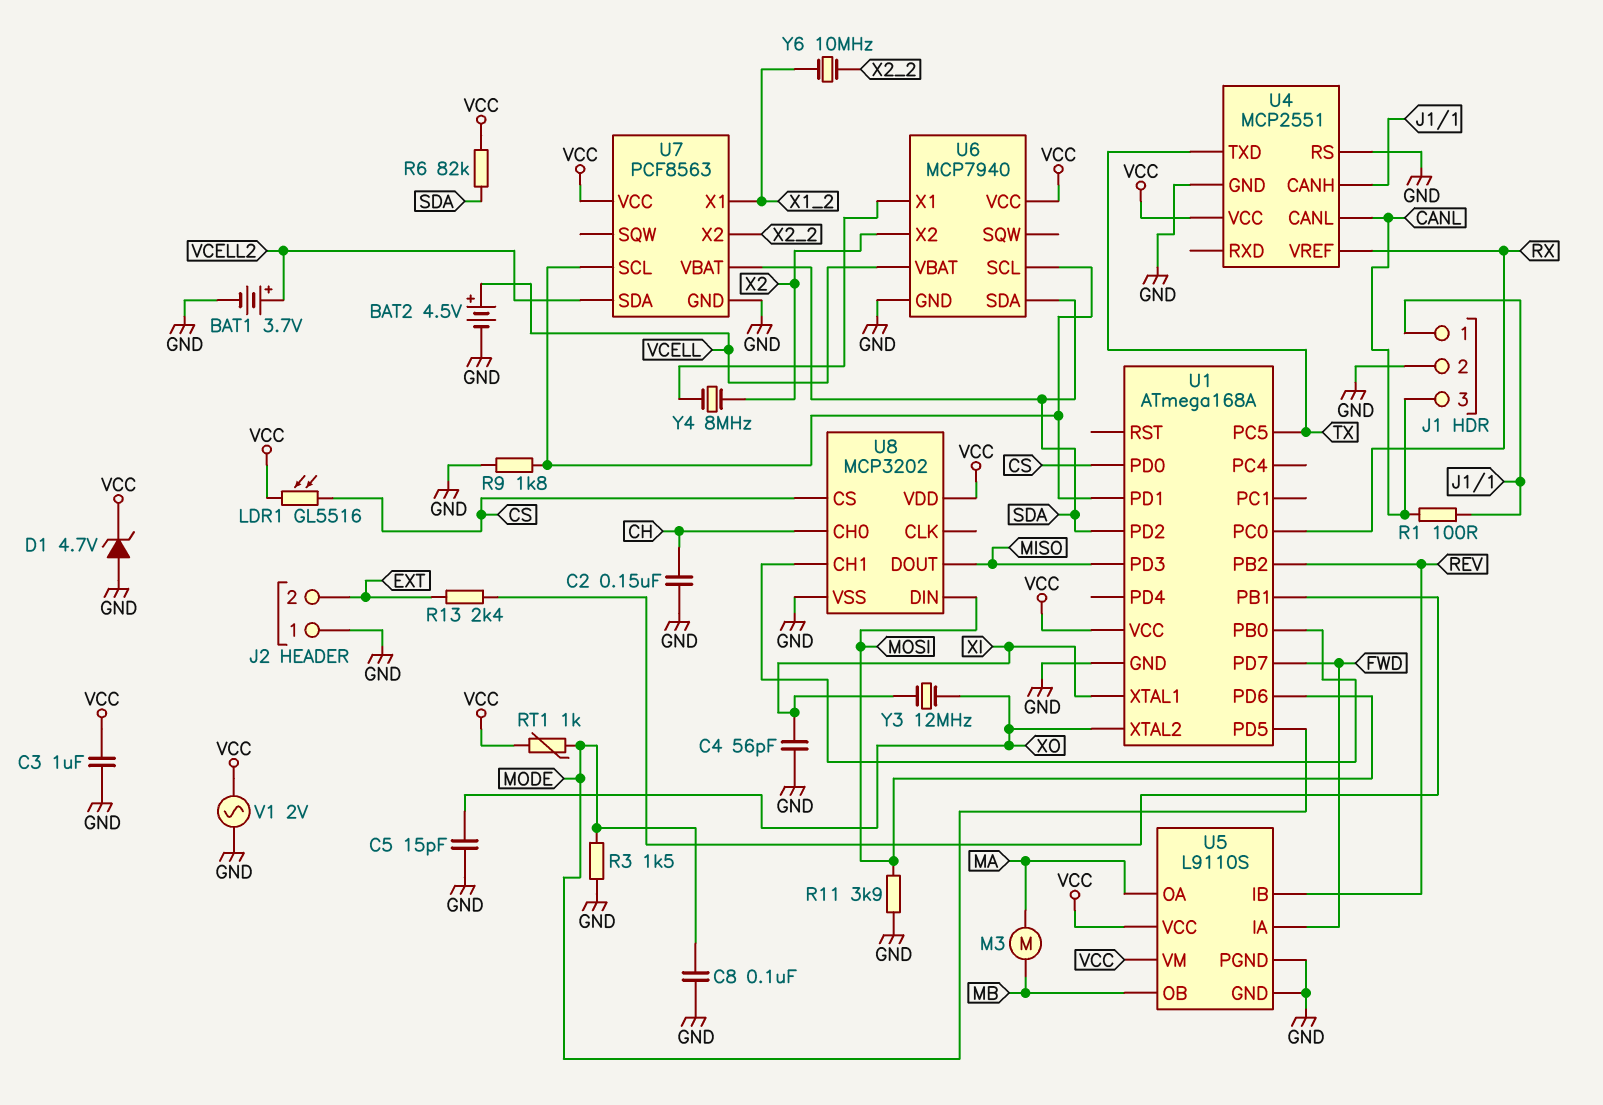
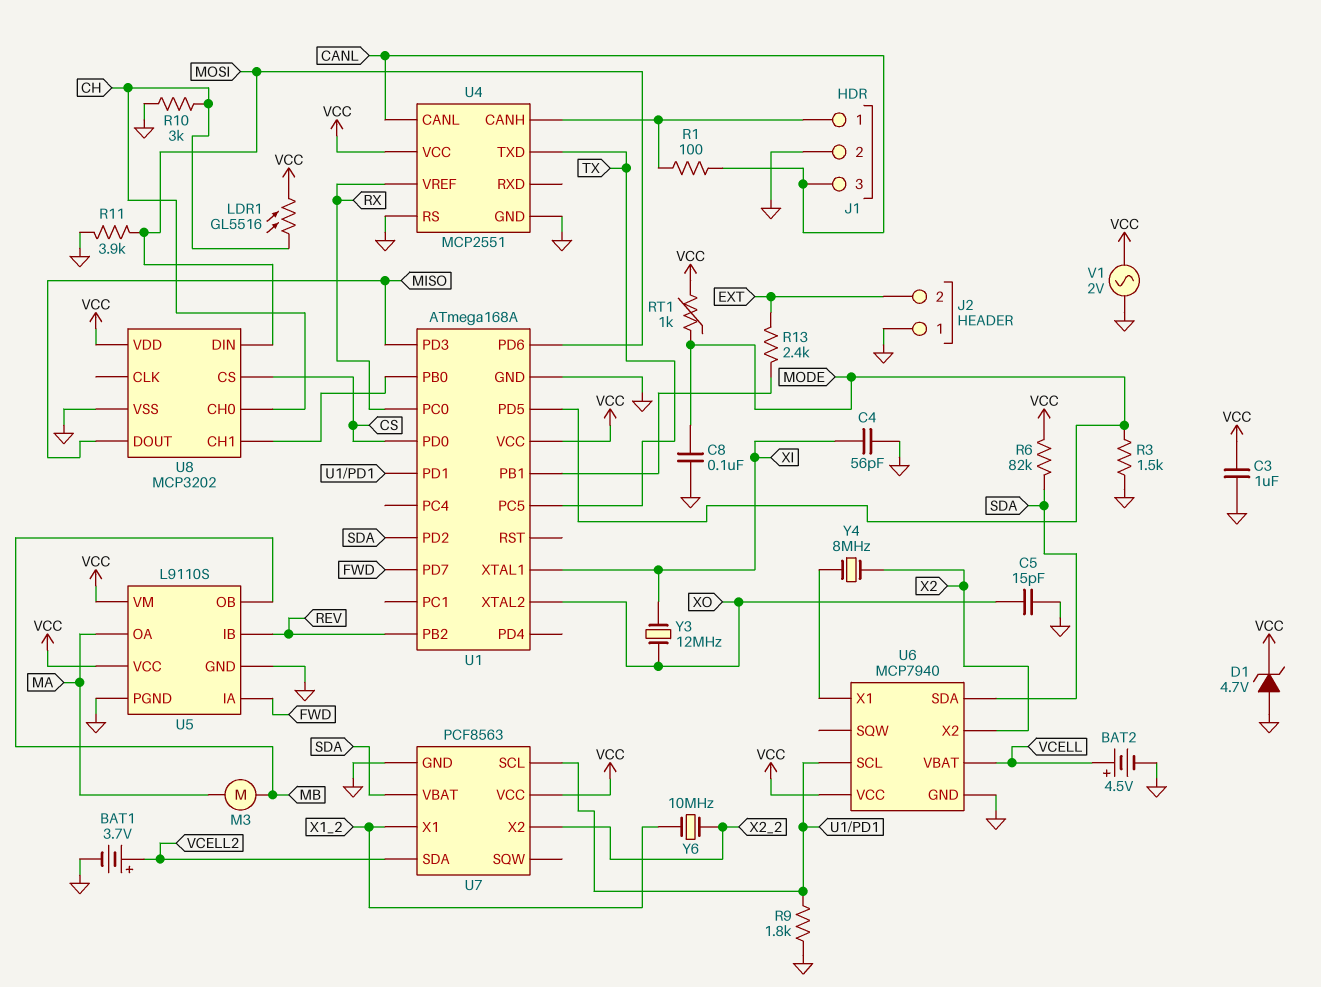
C2: 150nF (CH, GND) -> none
LDR1: GL5516 (CS, VCC) -> GL5516 (CH, VCC)
R10: none -> 3k (CH, GND)

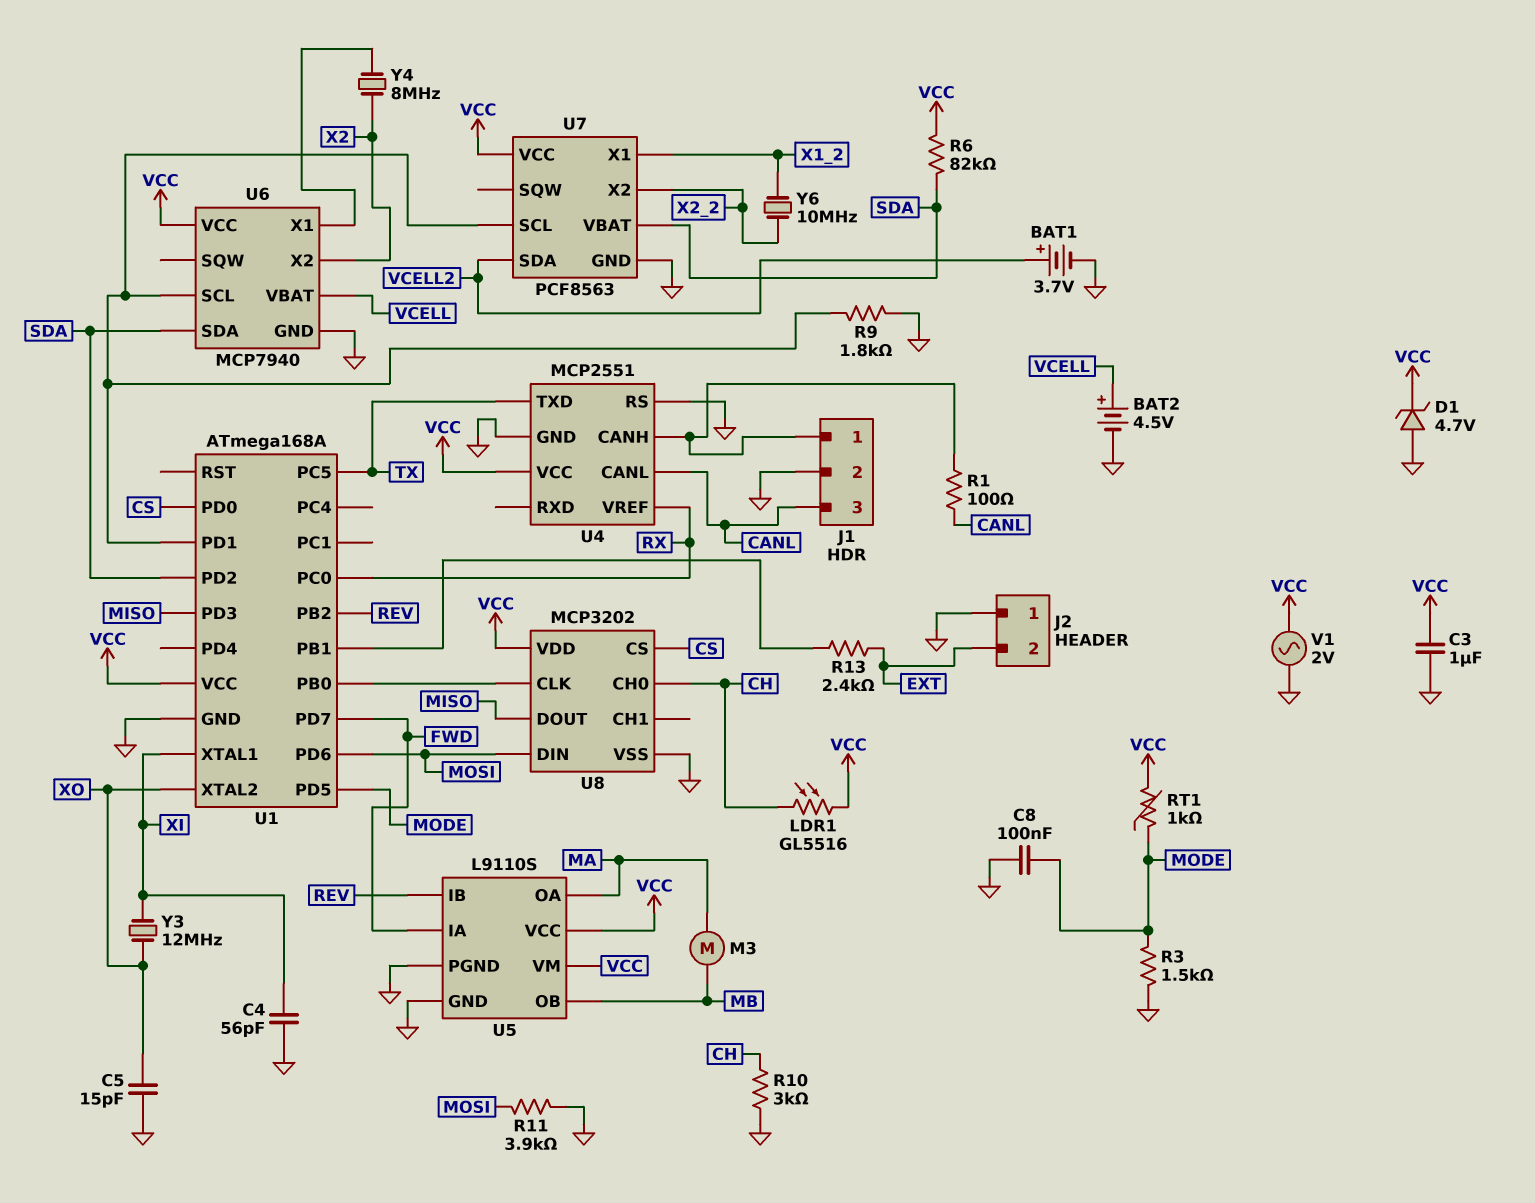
U8 pin CH1: U1/PB0 -> none
U8 pin CLK: none -> U1/PB0

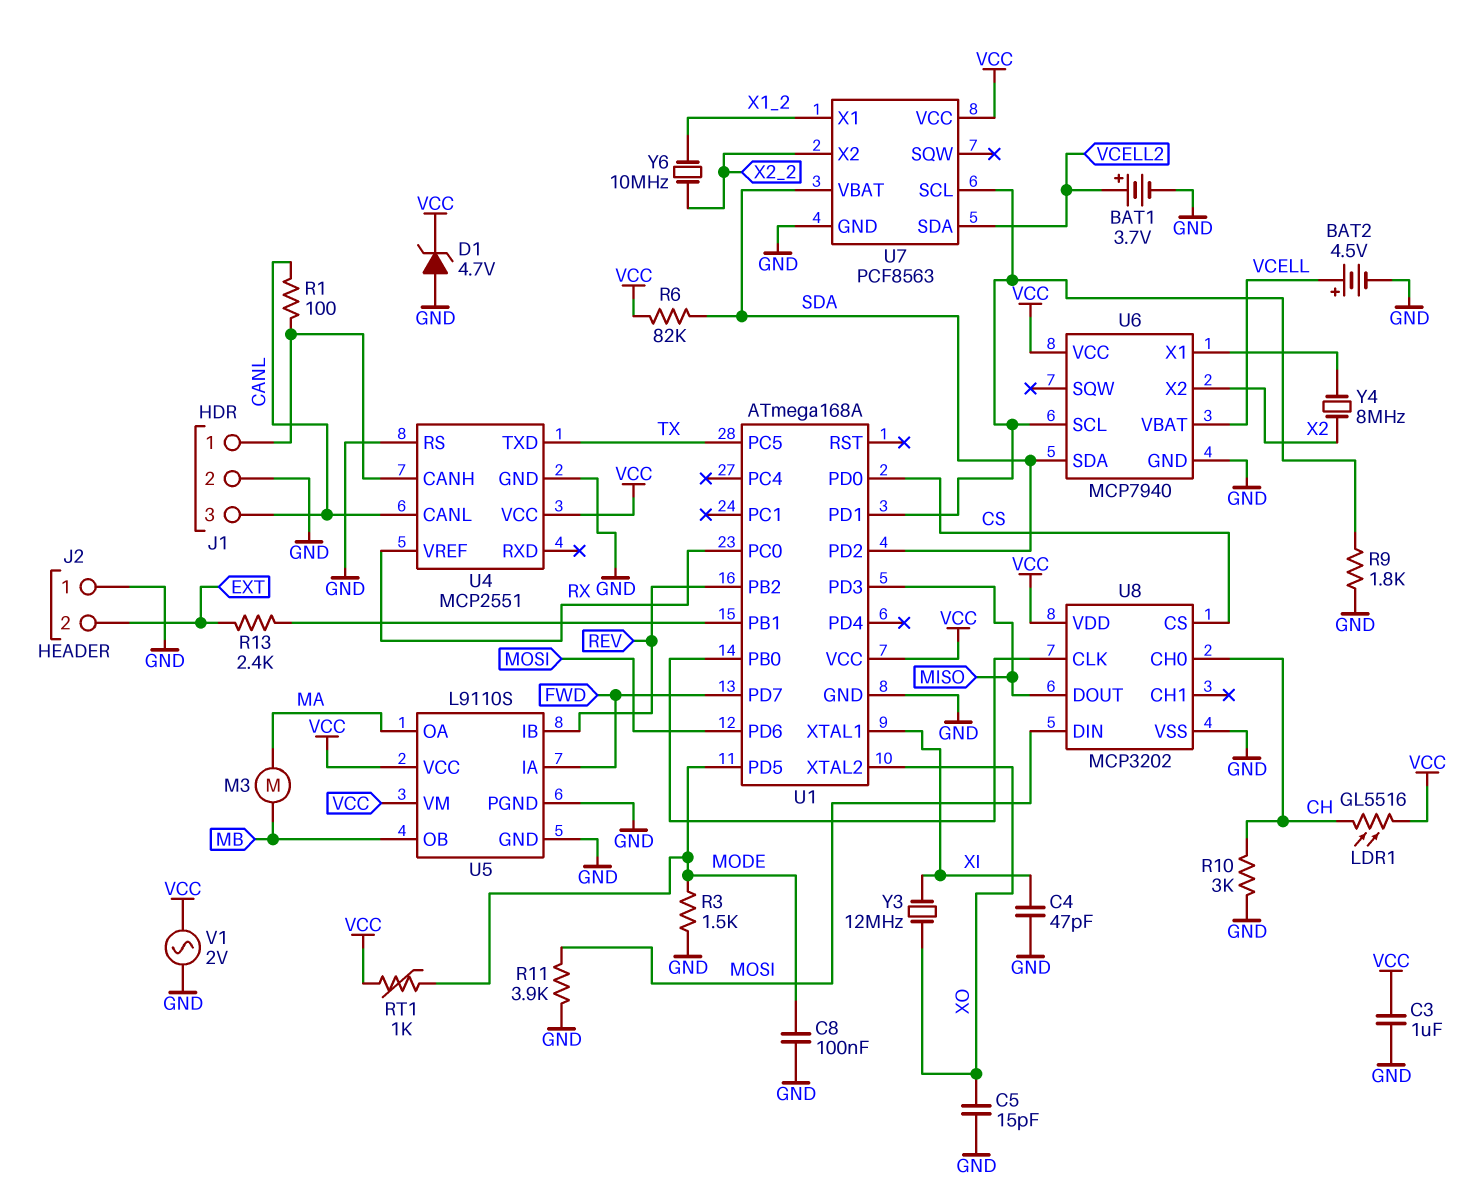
C4: 56pF (GND, XI) -> 47pF (GND, XI)

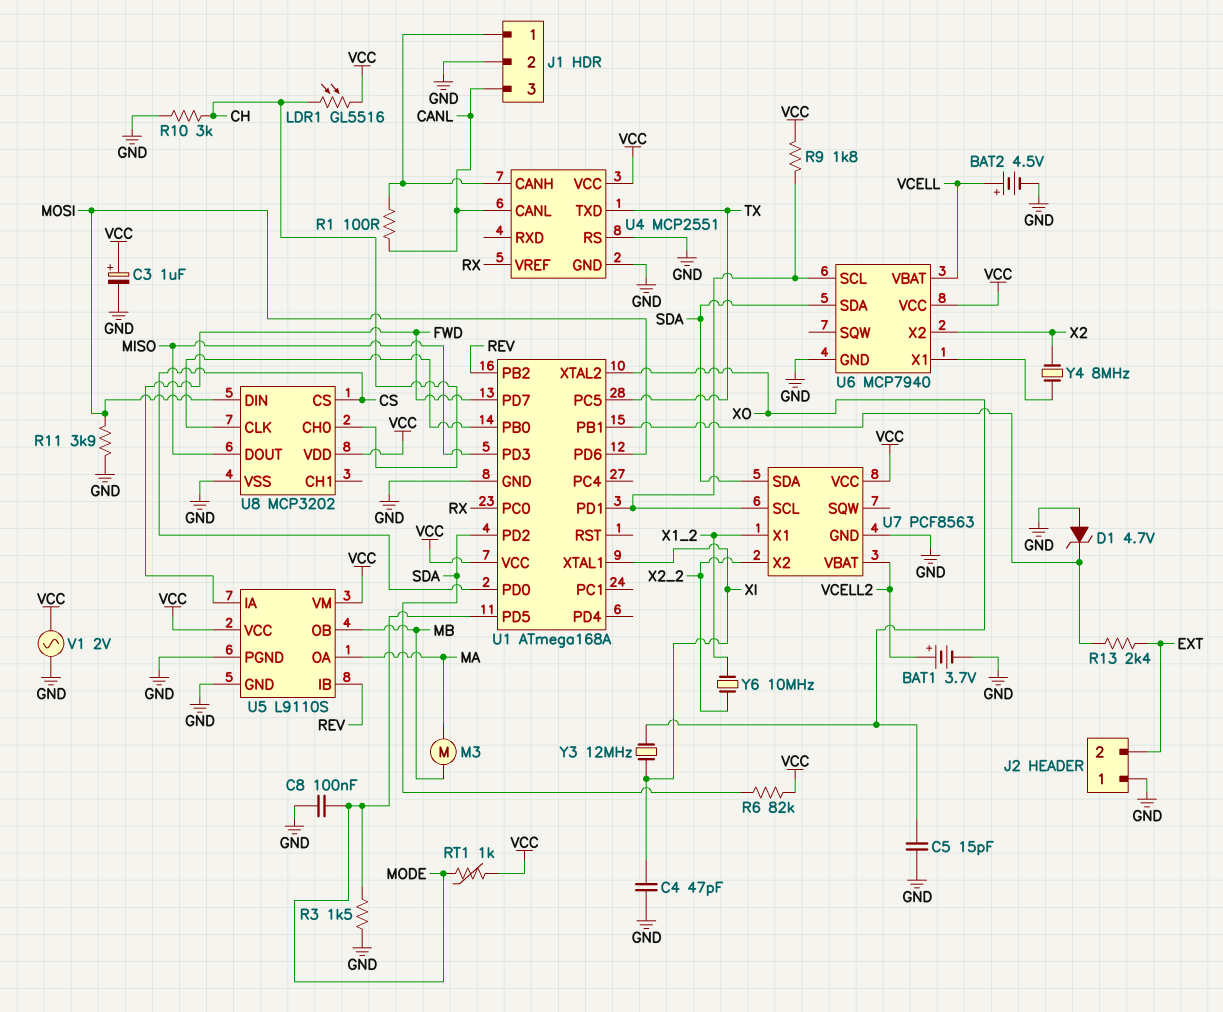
C3: 1uF (GND, VCC) -> 1uF (plus VCC, minus GND)
D1: zener 4.7V (A GND, K VCC) -> zener 4.7V (A GND, K U1/PB1)
R9: 1.8k (GND, U1/PD1) -> 1.8k (U1/PD1, VCC)
U7 pin SDA: VCELL2 -> SDA
U7 pin VBAT: SDA -> VCELL2

